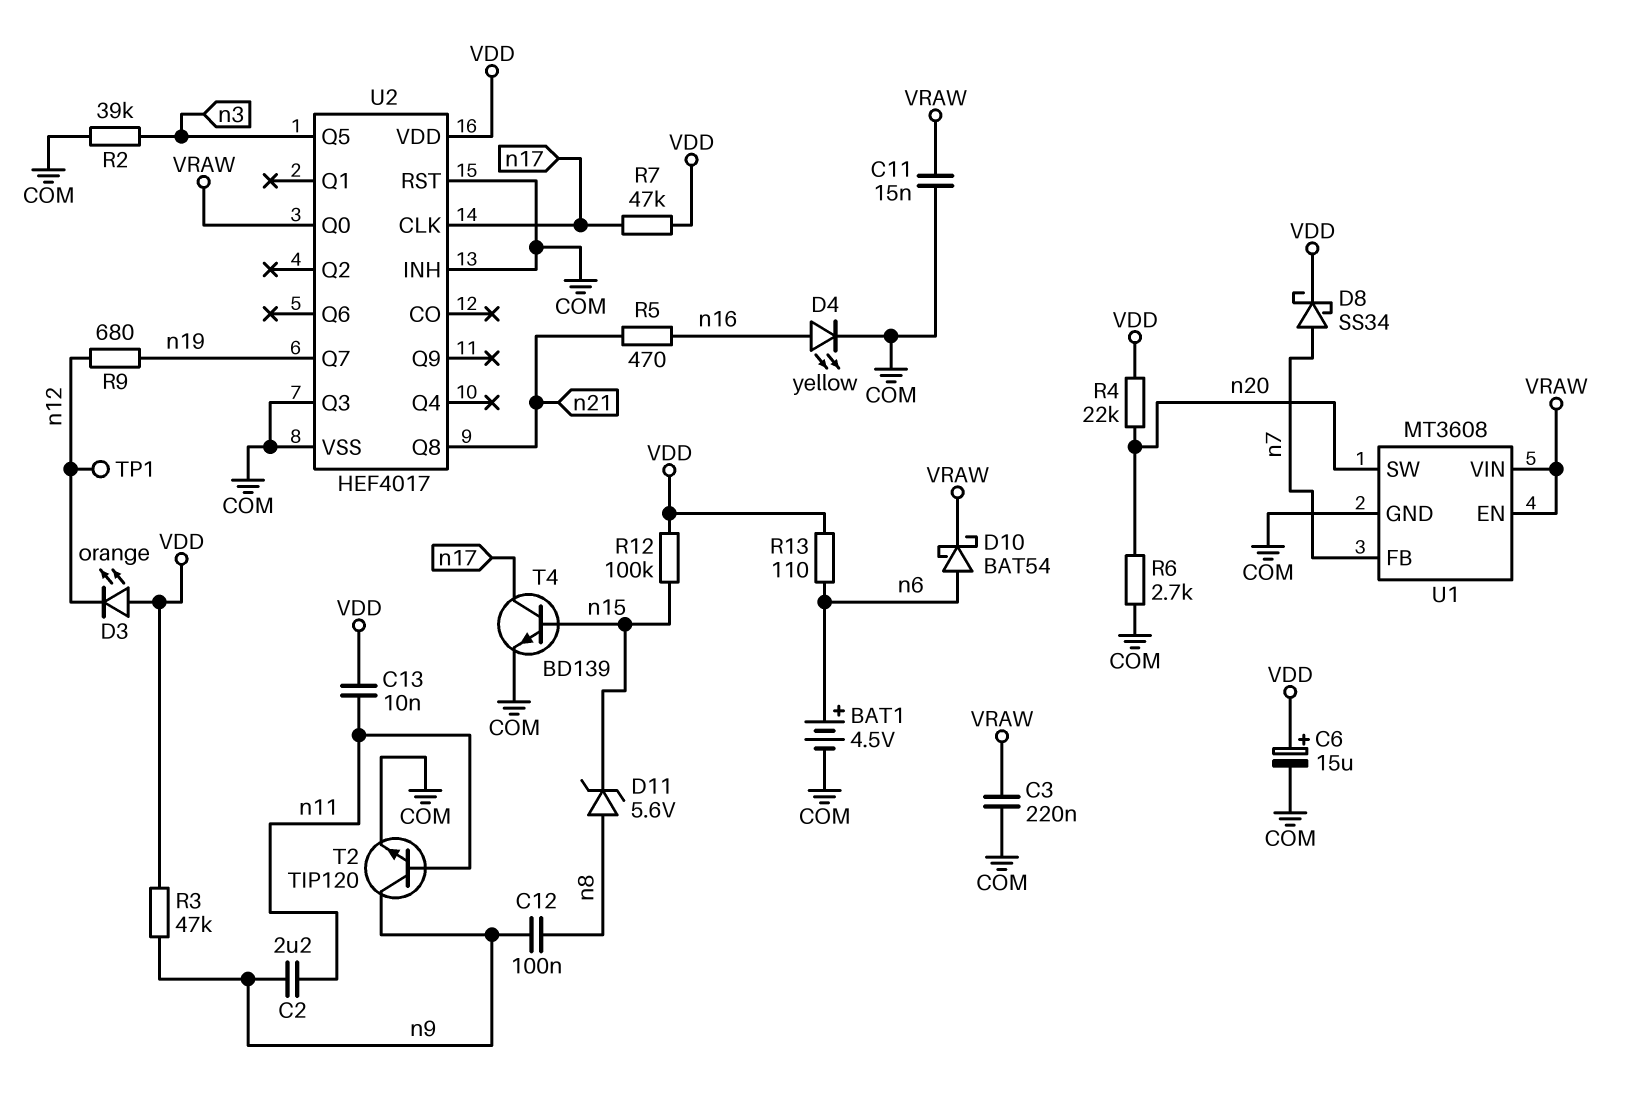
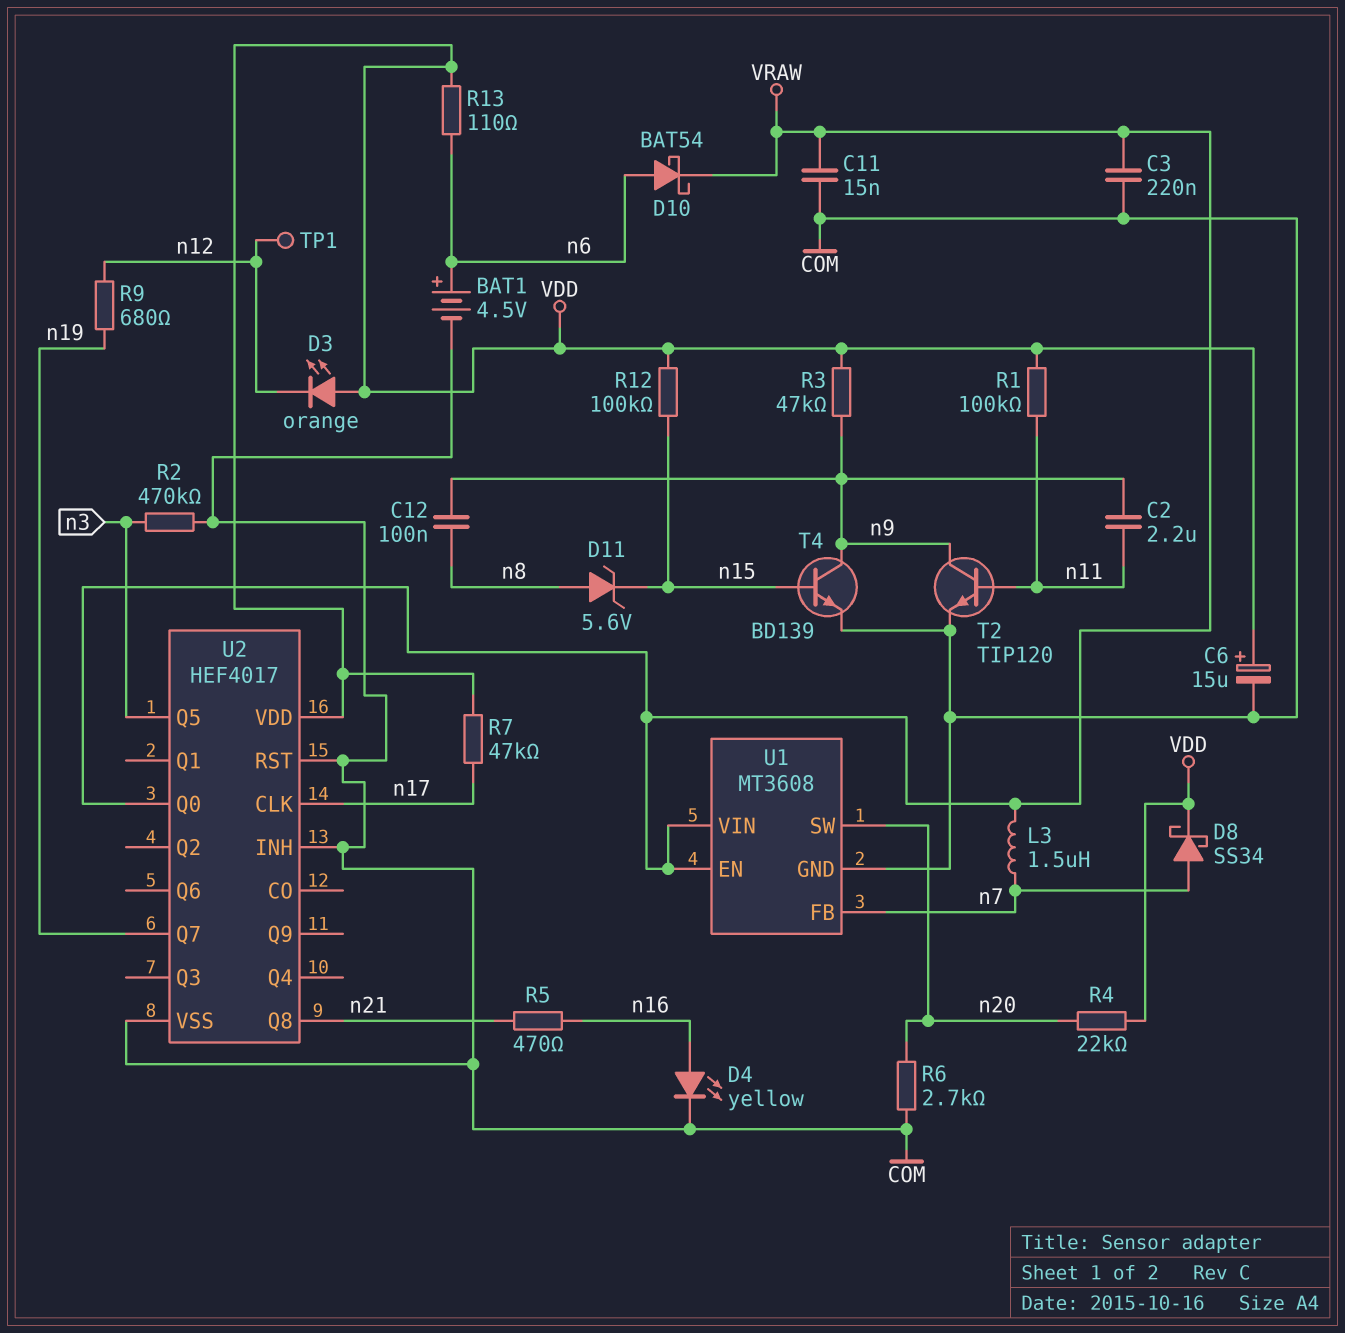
C13: 10nF (VDD, n11) -> none
L3: none -> 1.5uH (VRAW, n7)
R1: none -> 100k (VDD, n11)
R2: 39k (COM, n3) -> 470k (COM, n3)
T4: NPN BD139 (B n15, C n17, E COM) -> NPN BD139 (B n15, C n9, E COM)
U2 pin Q3: COM -> none

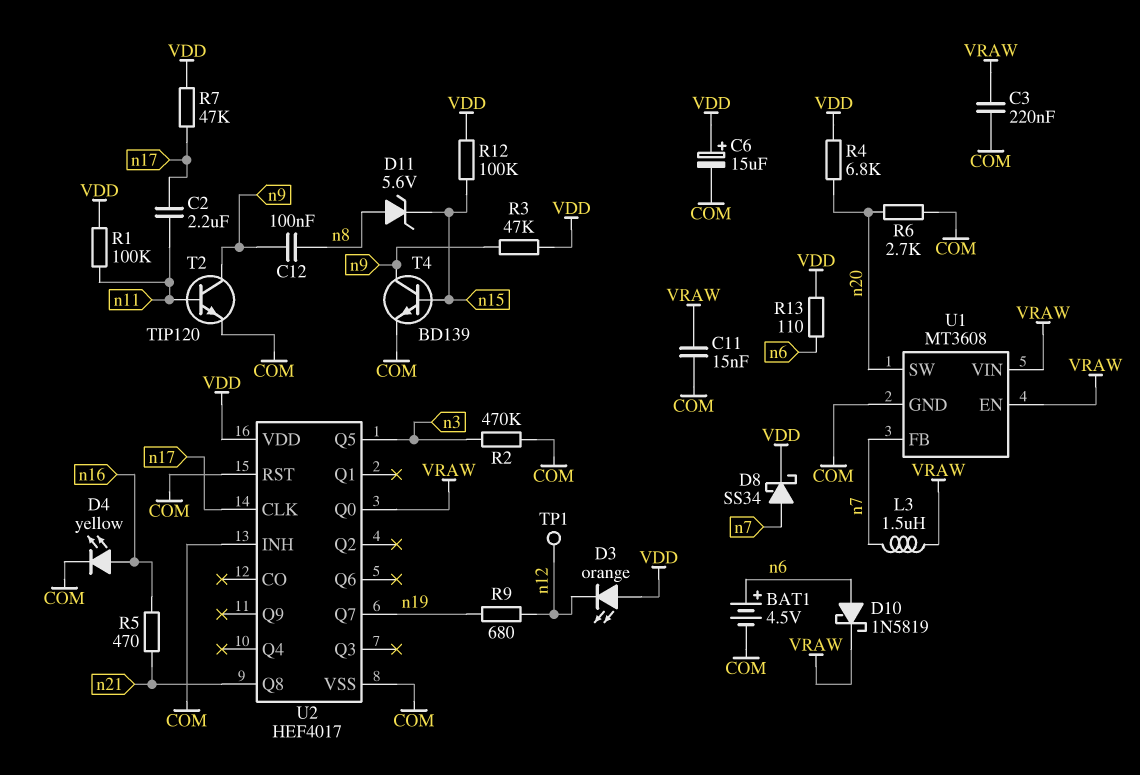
C2: 2.2uF (n9, n11) -> 2.2uF (n11, n17)
D10: schottky BAT54 (A n6, K VRAW) -> schottky 1N5819 (A n6, K VRAW)
R4: 22k (VDD, n20) -> 6.8k (VDD, n20)

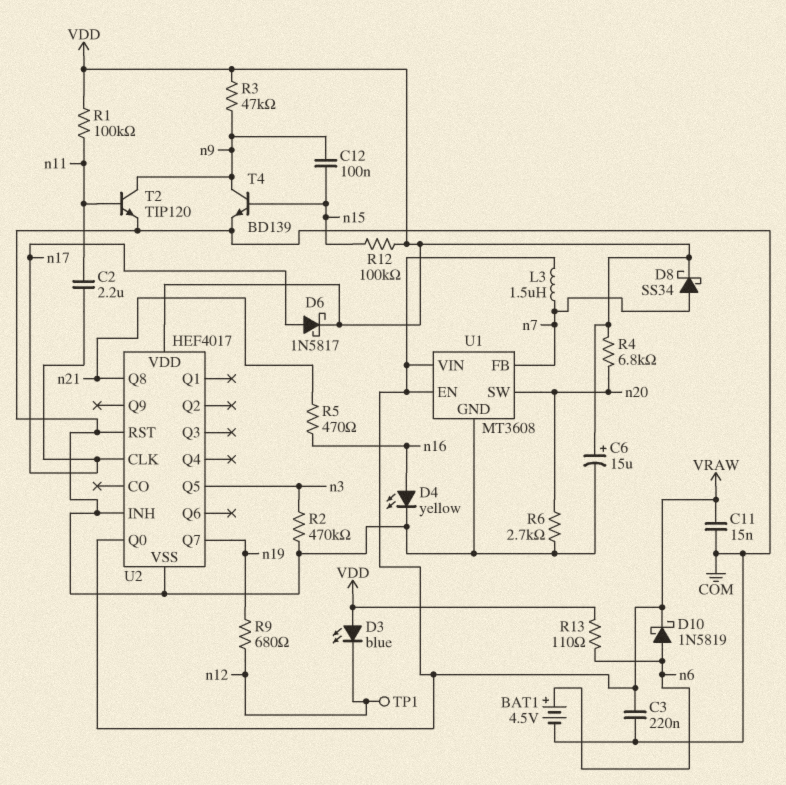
C12: 100nF (n8, n9) -> 100nF (n9, n15)
D3: LED orange (A VDD, K n12) -> LED blue (A VDD, K n12)
D6: none -> schottky 1N5817 (A n17, K VDD)
D11: zener 5.6V (A n8, K n15) -> none
R7: 47k (VDD, n17) -> none

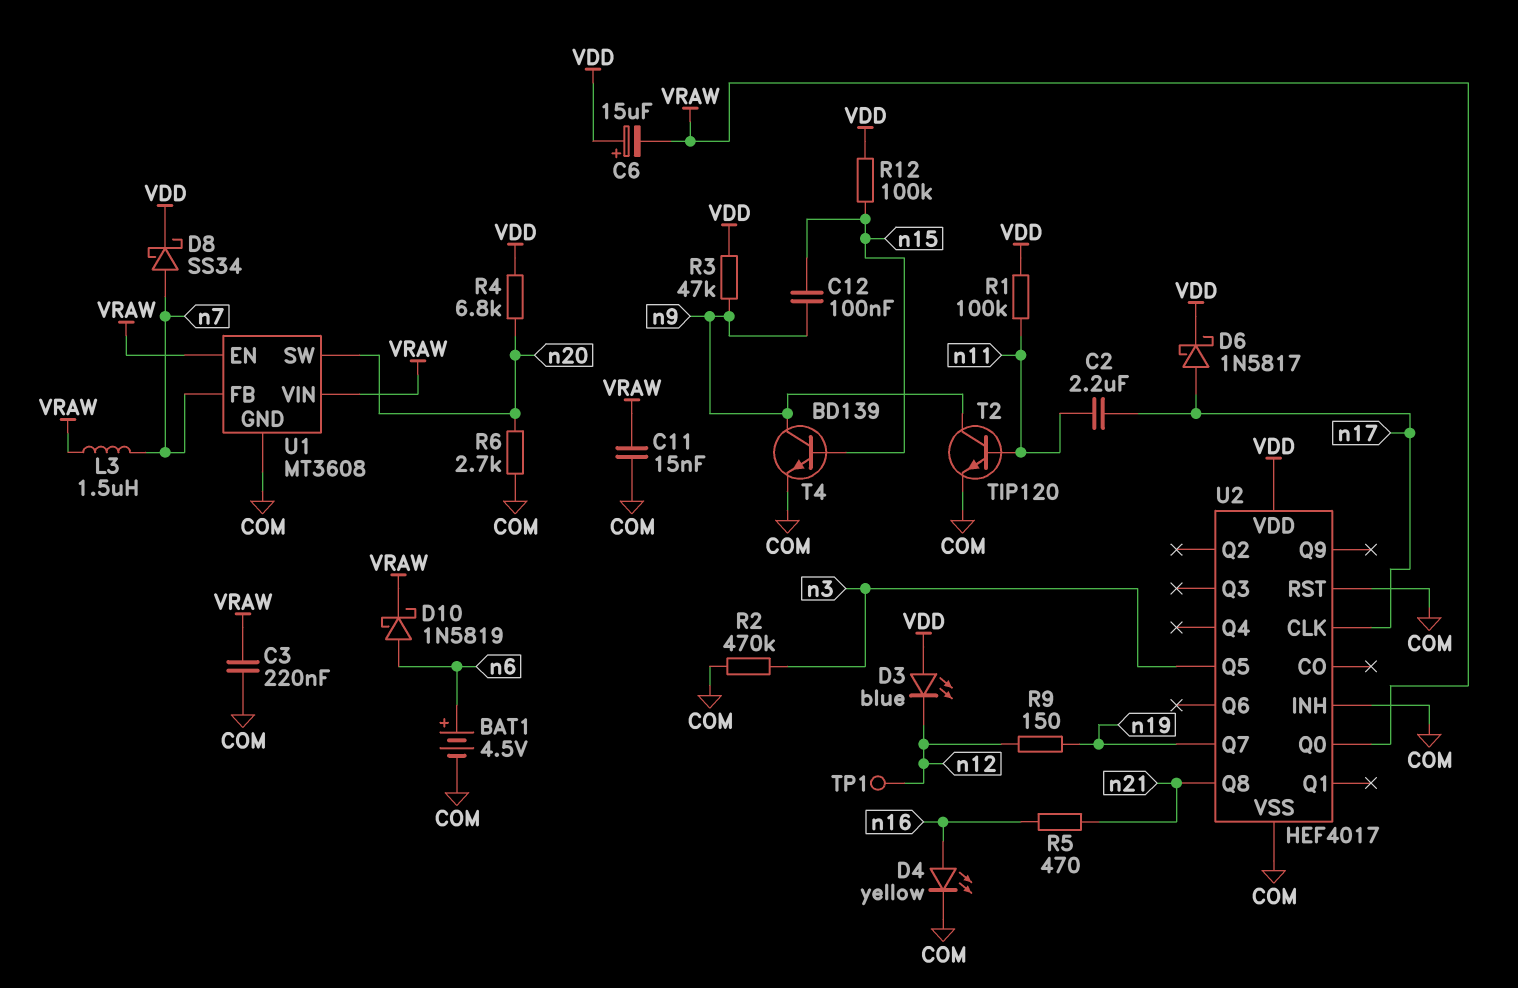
C6: 15uF (plus VDD, minus COM) -> 15uF (plus VDD, minus VRAW)
R9: 680 (n12, n19) -> 150 (n12, n19)
R13: 110 (VDD, n6) -> none

